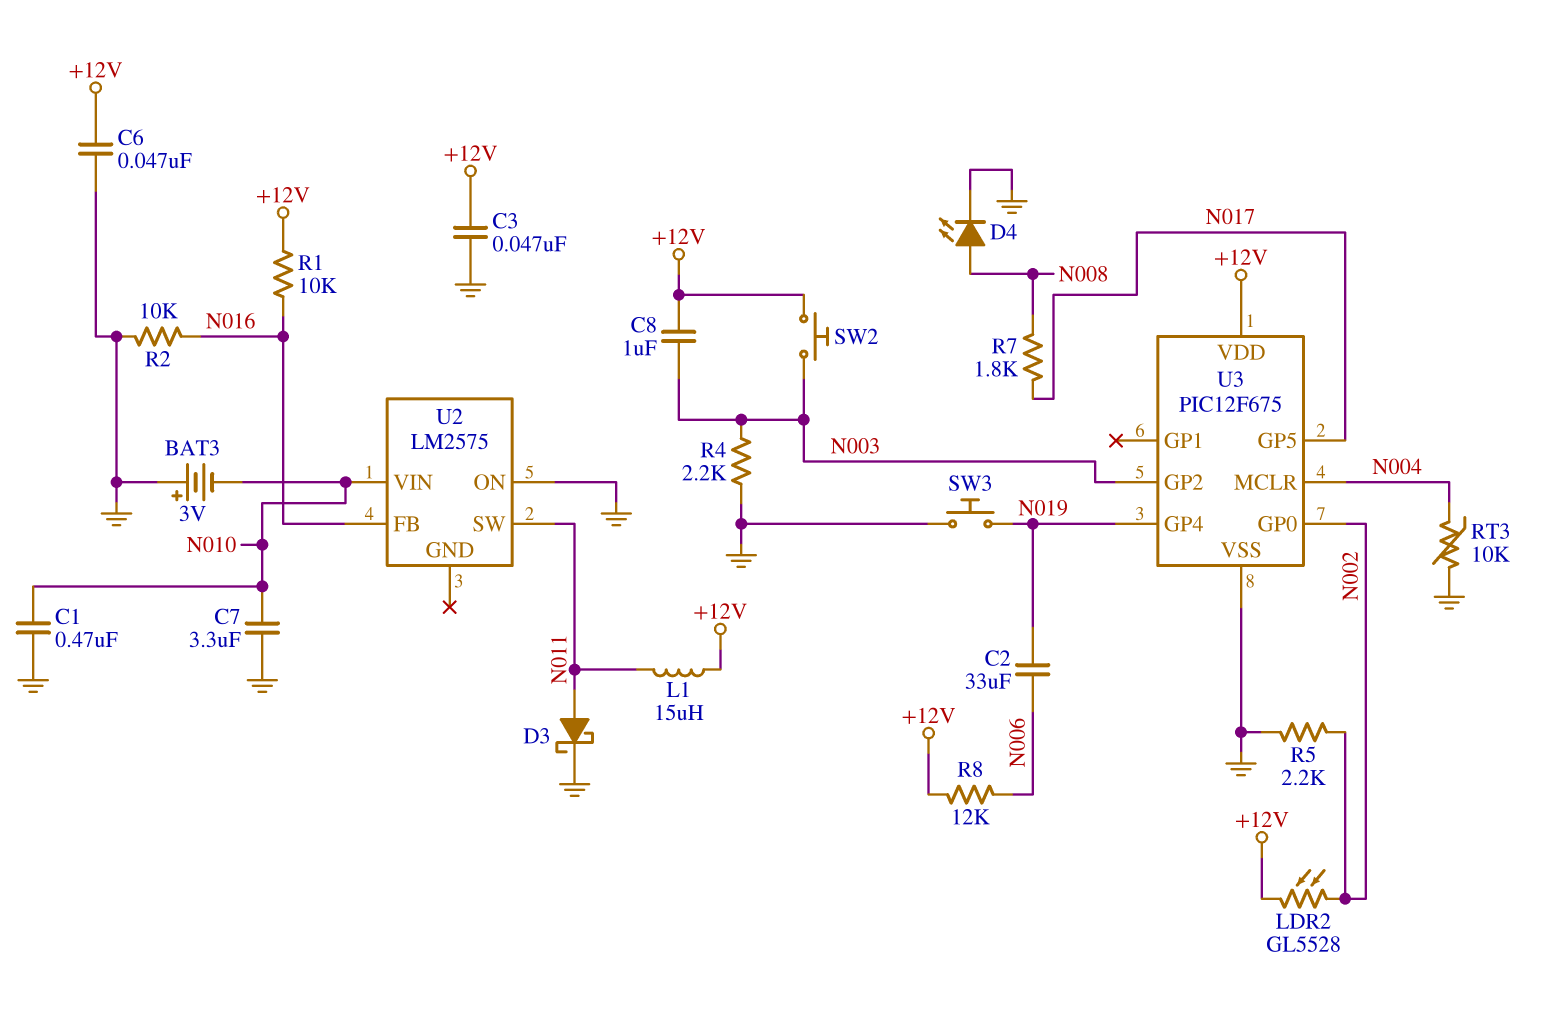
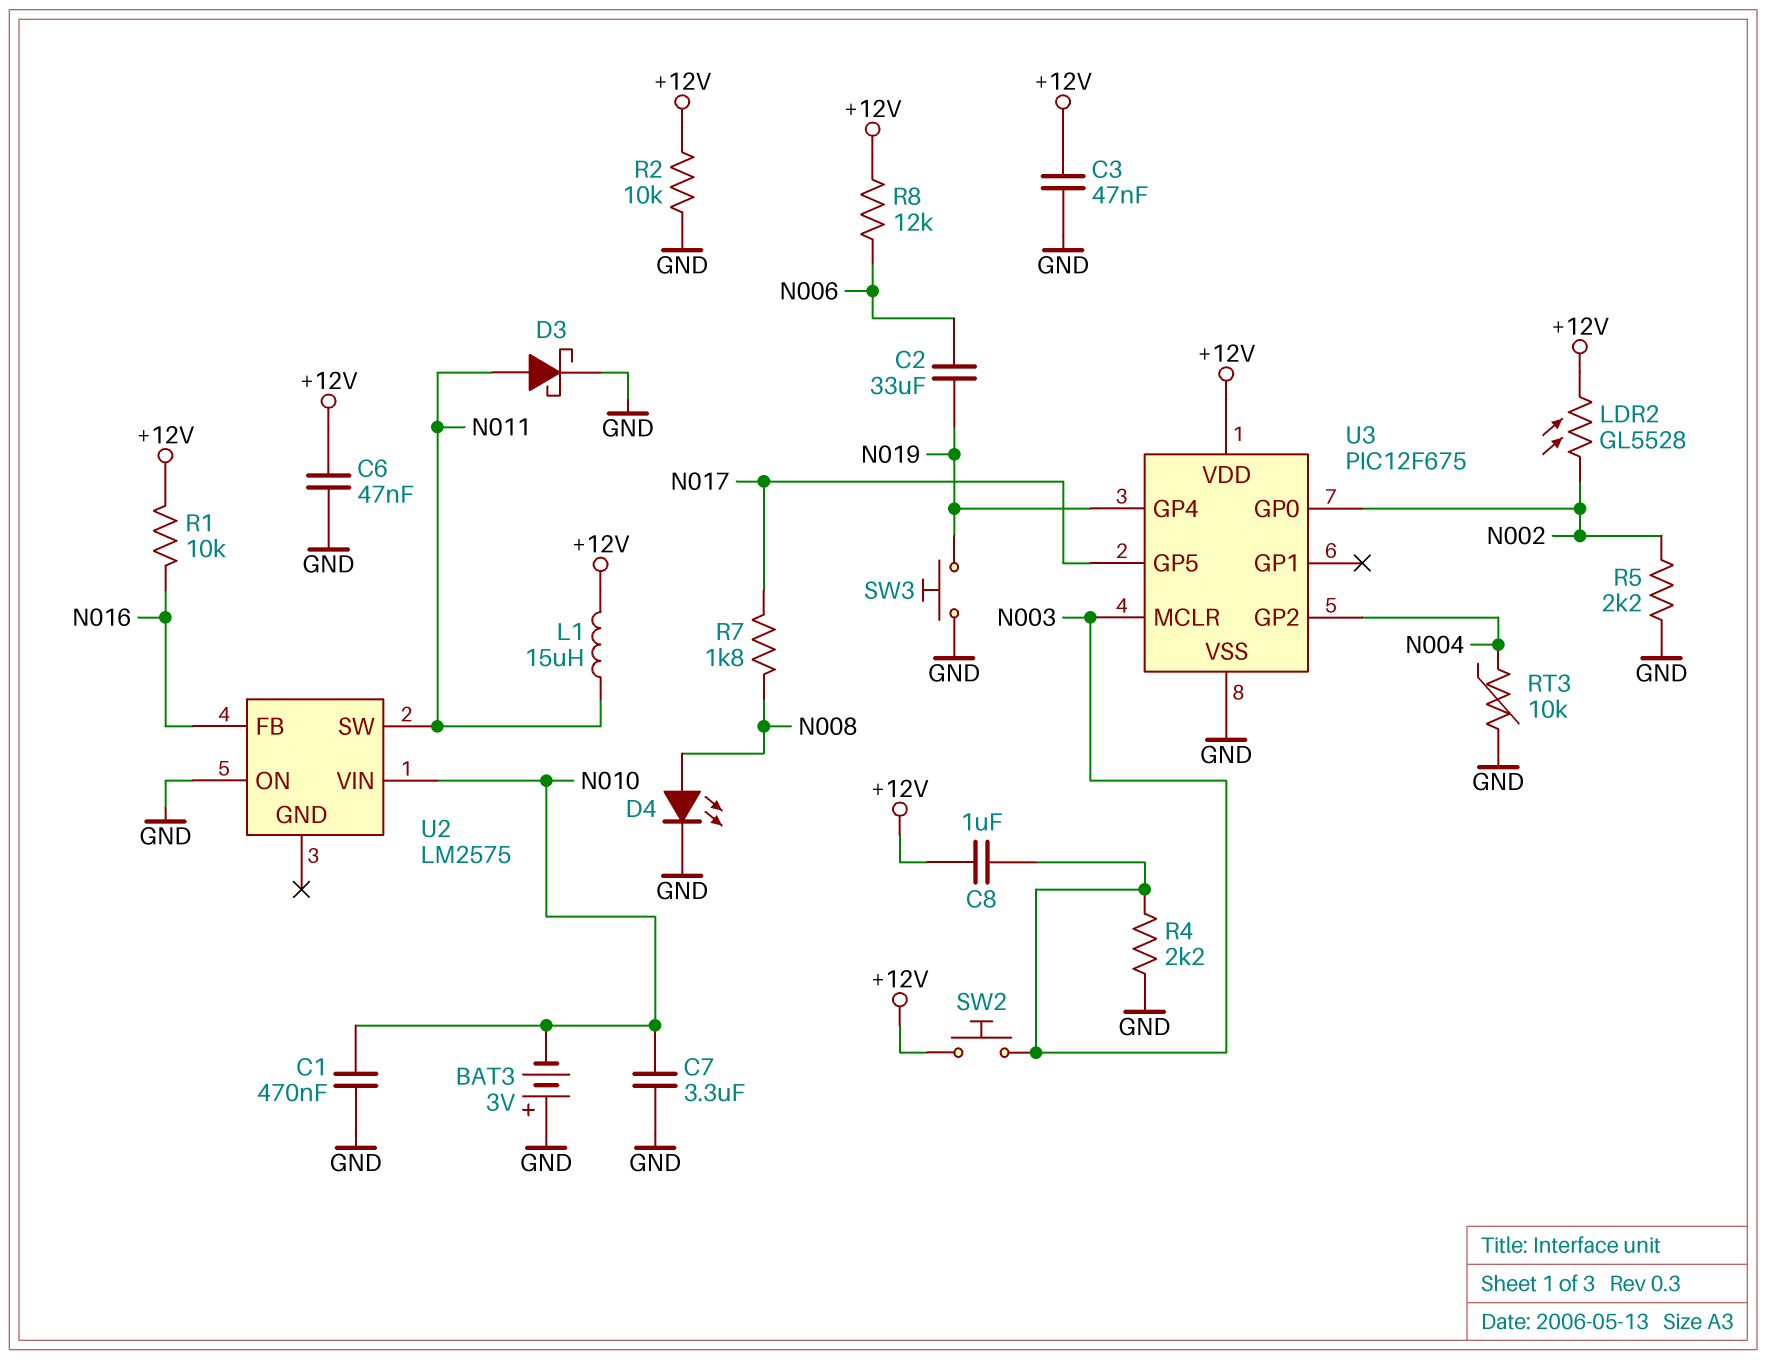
R2: 10k (GND, N016) -> 10k (+12V, GND)
U3 pin GP2: N003 -> N004
U3 pin MCLR: N004 -> N003

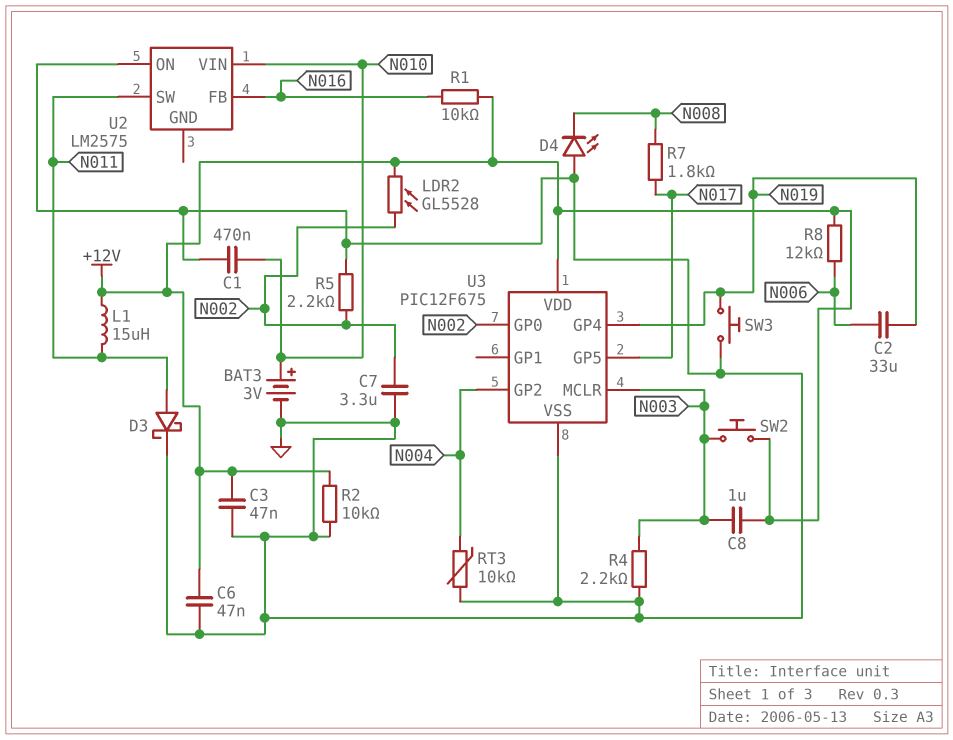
BAT3: 3V (plus GND, minus N010) -> 3V (plus N010, minus GND)
C7: 3.3uF (GND, N010) -> 3.3uF (GND, N002)
D4: LED (A N008, K GND) -> LED (A GND, K N008)

